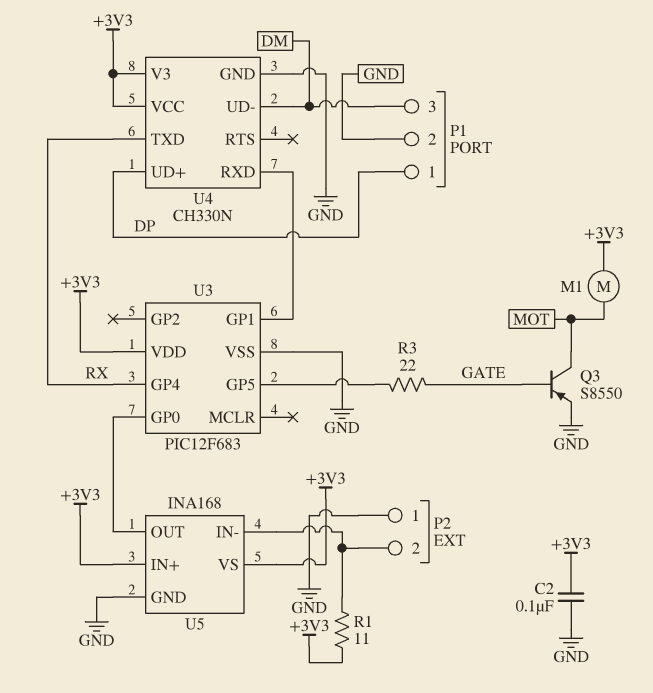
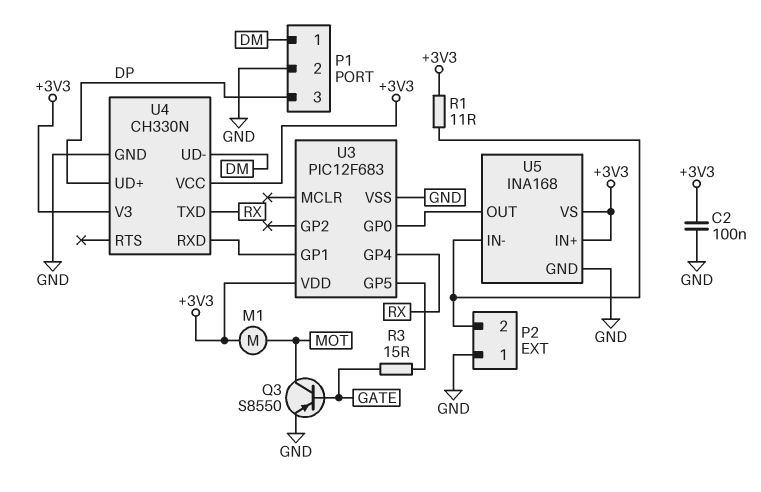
P1 pin 1: DP -> DM
P1 pin 3: DM -> DP
R3: 22 (GATE, U3/GP5) -> 15 (GATE, U3/GP5)

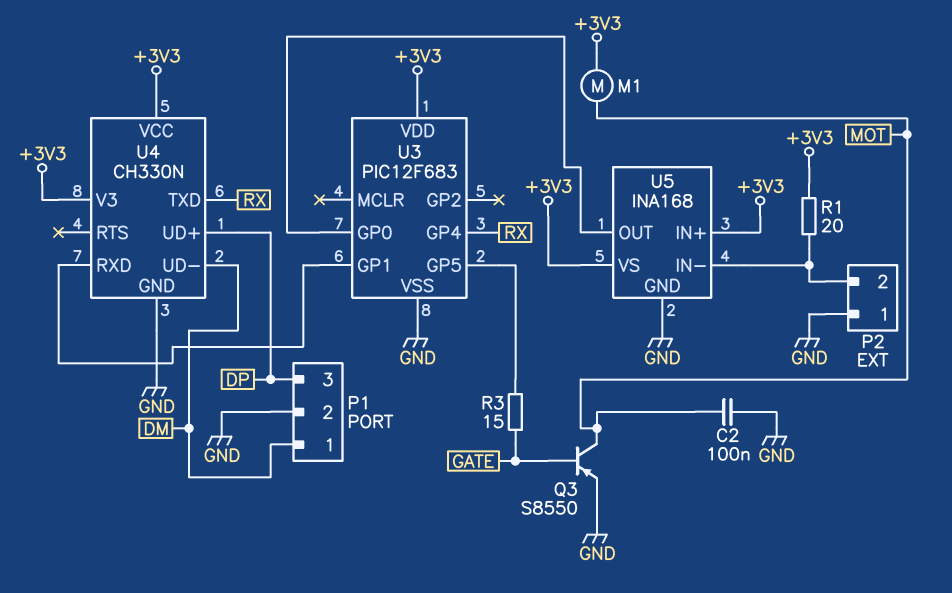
C2: 100nF (+3V3, GND) -> 100nF (GND, MOT)
R1: 11 (+3V3, P2/2) -> 20 (+3V3, P2/2)

